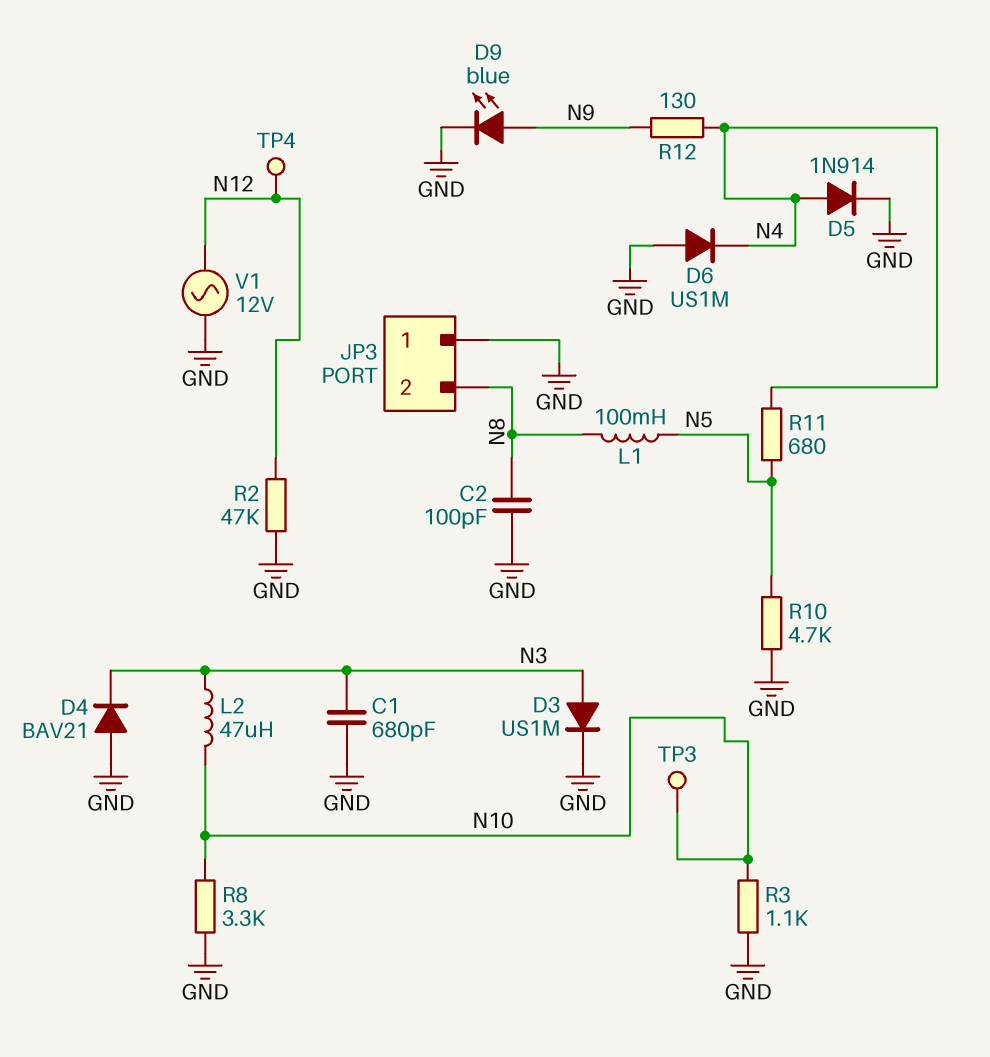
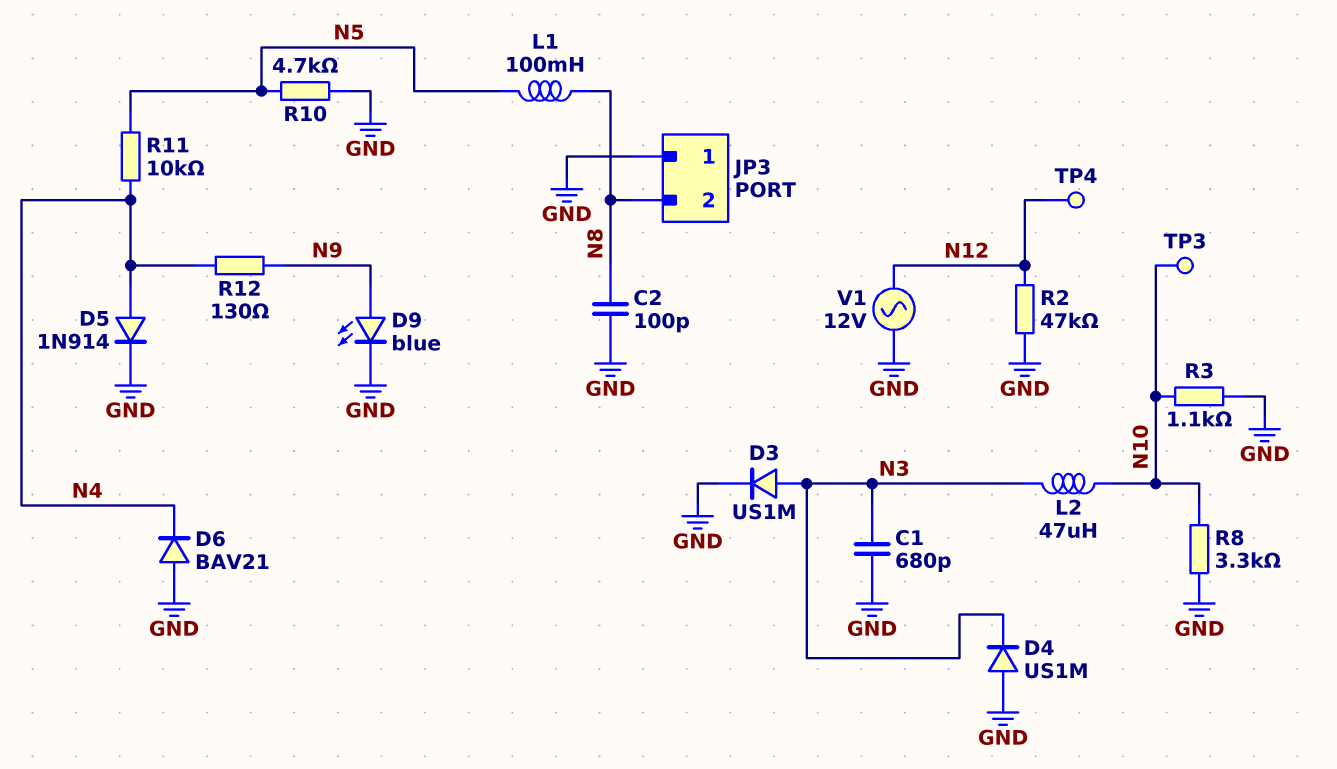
D4: diode BAV21 (A GND, K N3) -> diode US1M (A GND, K N3)
D6: diode US1M (A GND, K N4) -> diode BAV21 (A GND, K N4)
R11: 680 (N4, N5) -> 10k (N4, N5)

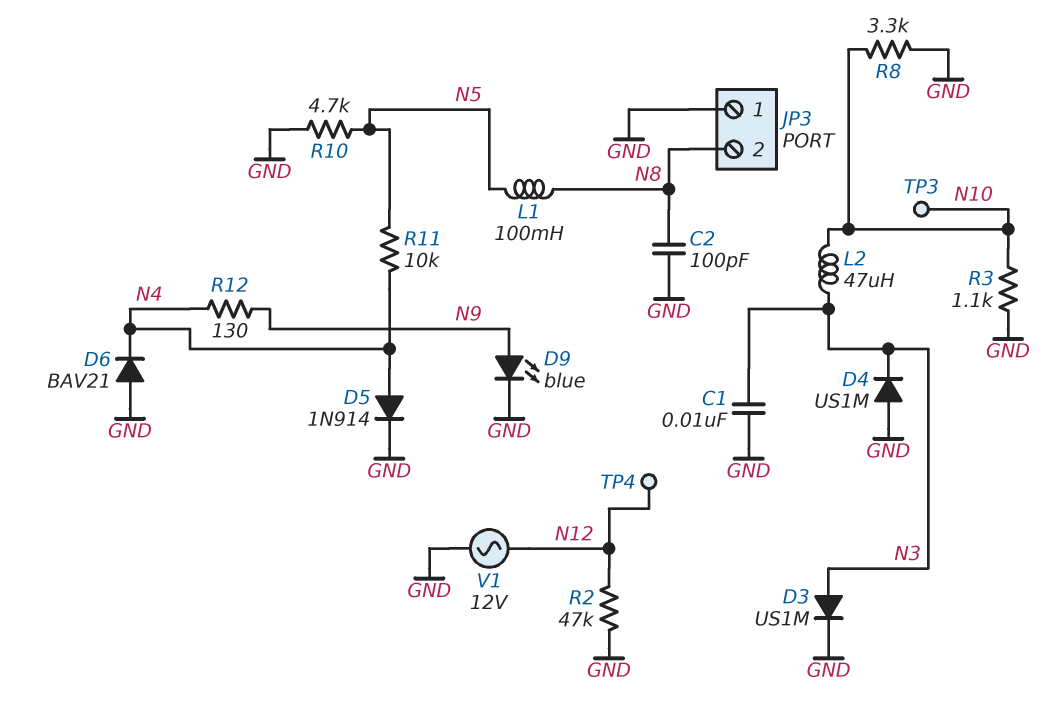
C1: 680pF (GND, N3) -> 10nF (GND, N3)

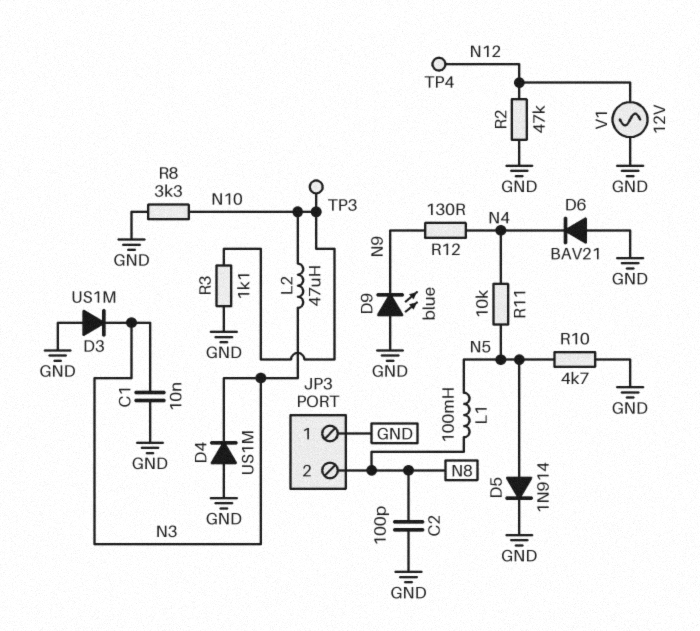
D3: diode US1M (A N3, K GND) -> diode US1M (A GND, K N3)
D5: diode 1N914 (A N4, K GND) -> diode 1N914 (A N5, K GND)
D9: LED blue (A N9, K GND) -> LED blue (A GND, K N9)

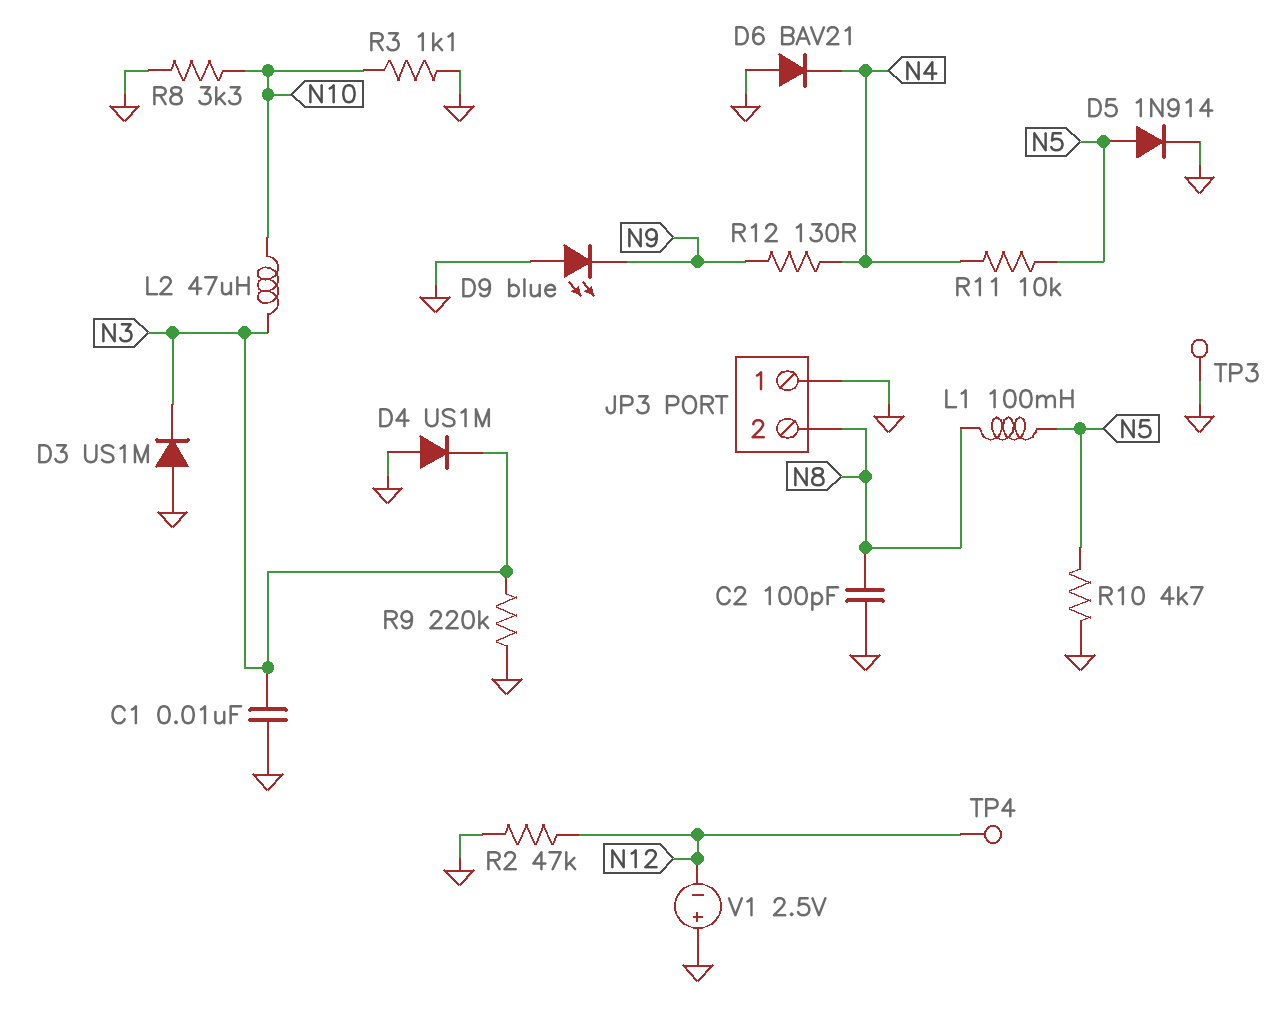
R9: none -> 220k (GND, N3)
TP3: test point (N10) -> test point (GND)
V1: AC 12V (GND, N12) -> 2.5V (plus GND, minus N12)

